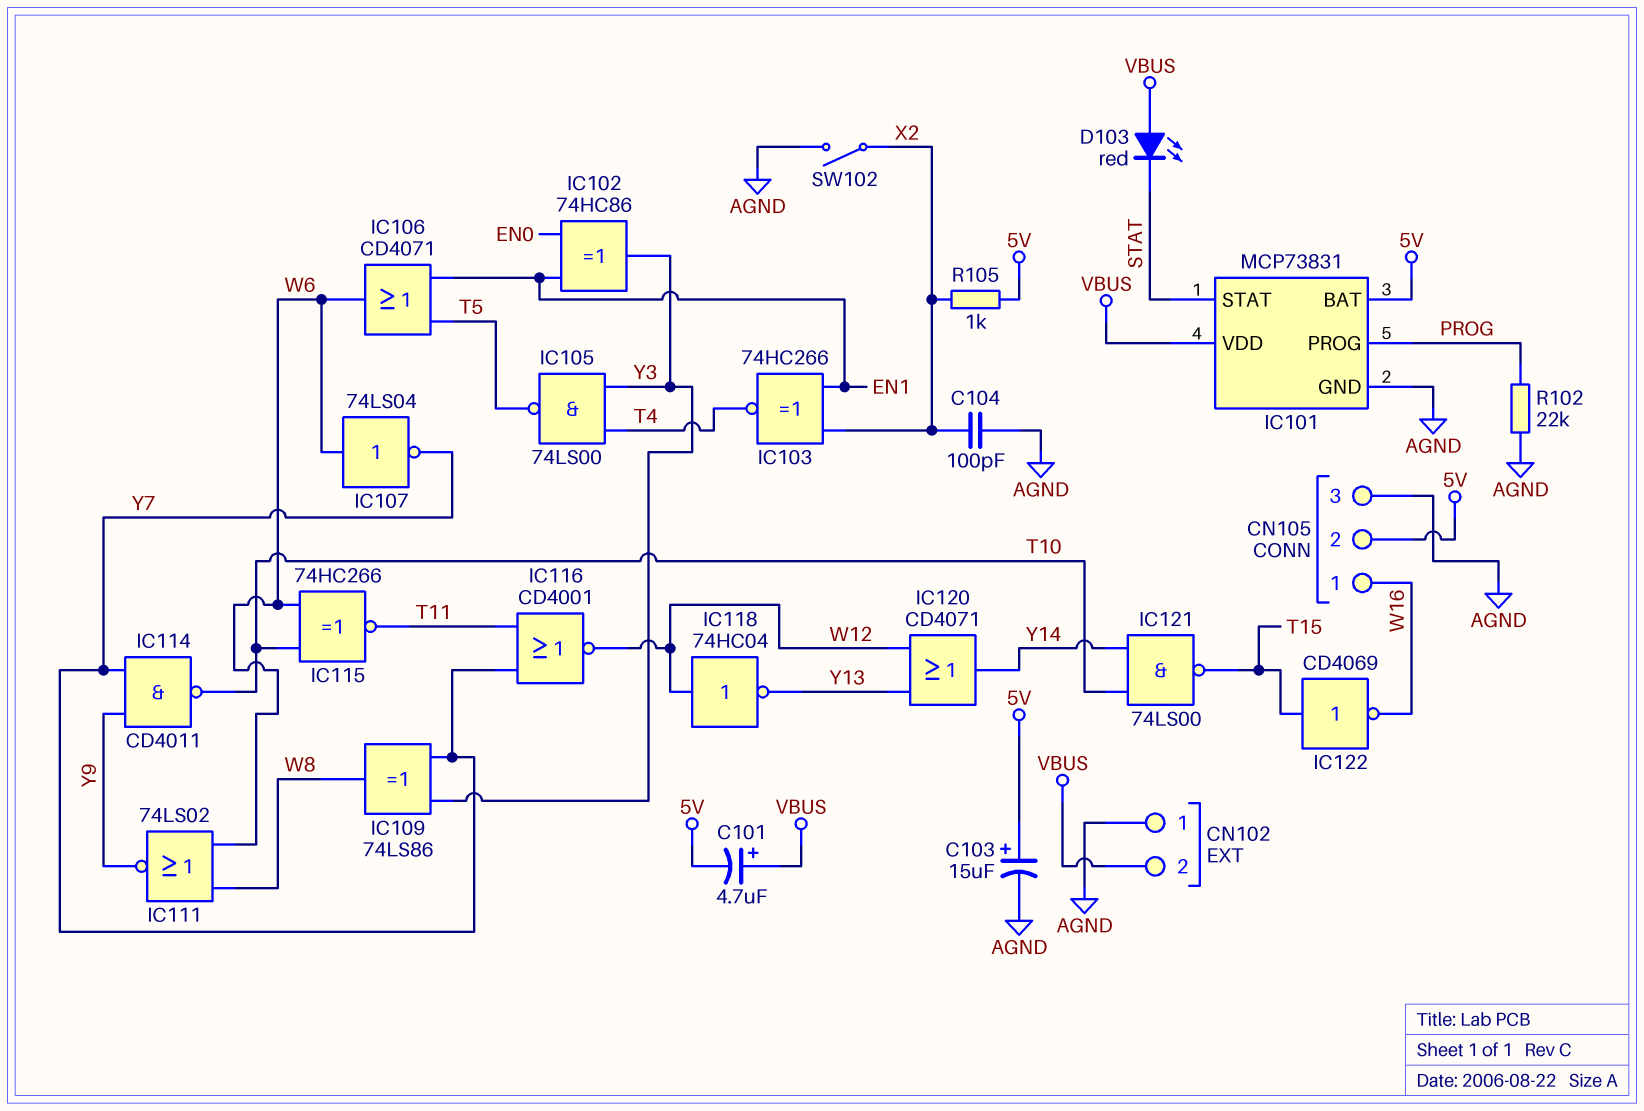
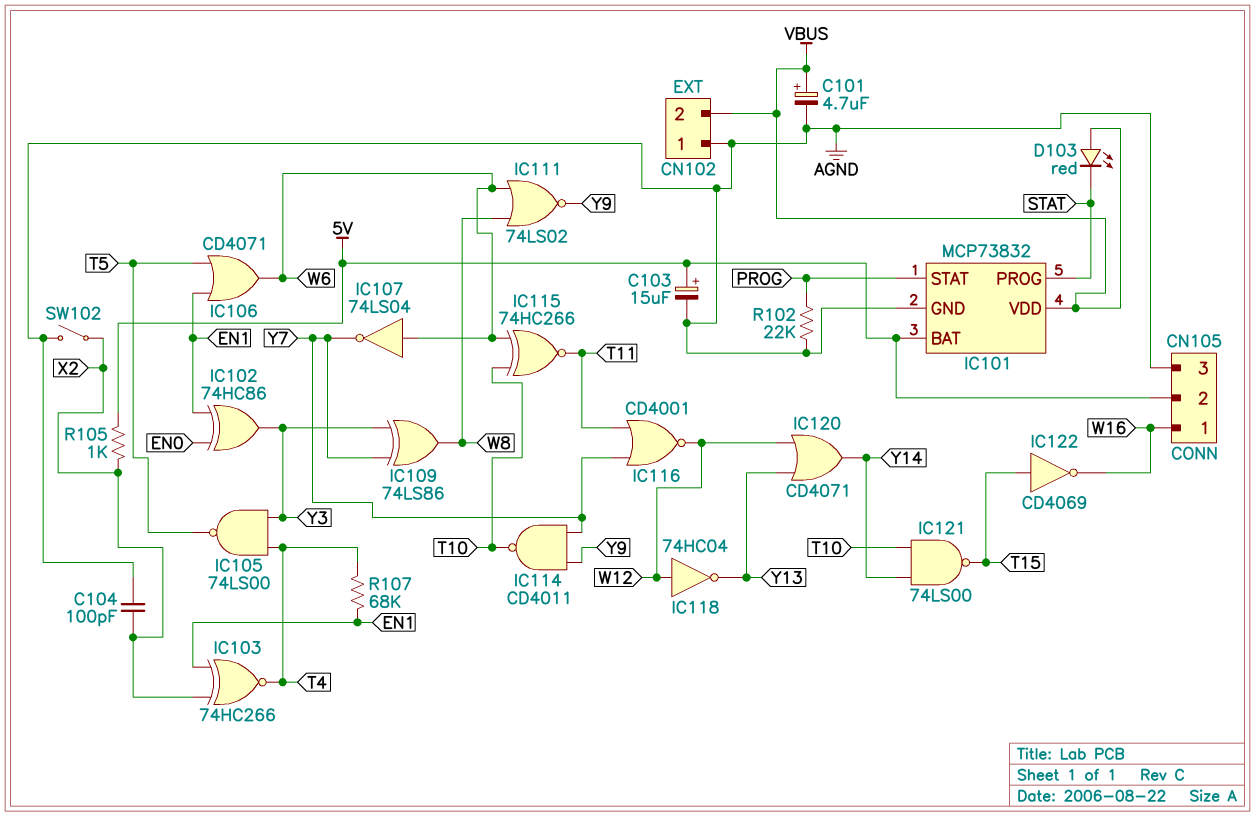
C101: 4.7uF (plus VBUS, minus 5V) -> 4.7uF (plus VBUS, minus AGND)
IC101: MCP73831 -> MCP73832
IC101 pin PROG: PROG -> STAT
IC101 pin STAT: STAT -> PROG
R107: none -> 68k (EN1, T4)

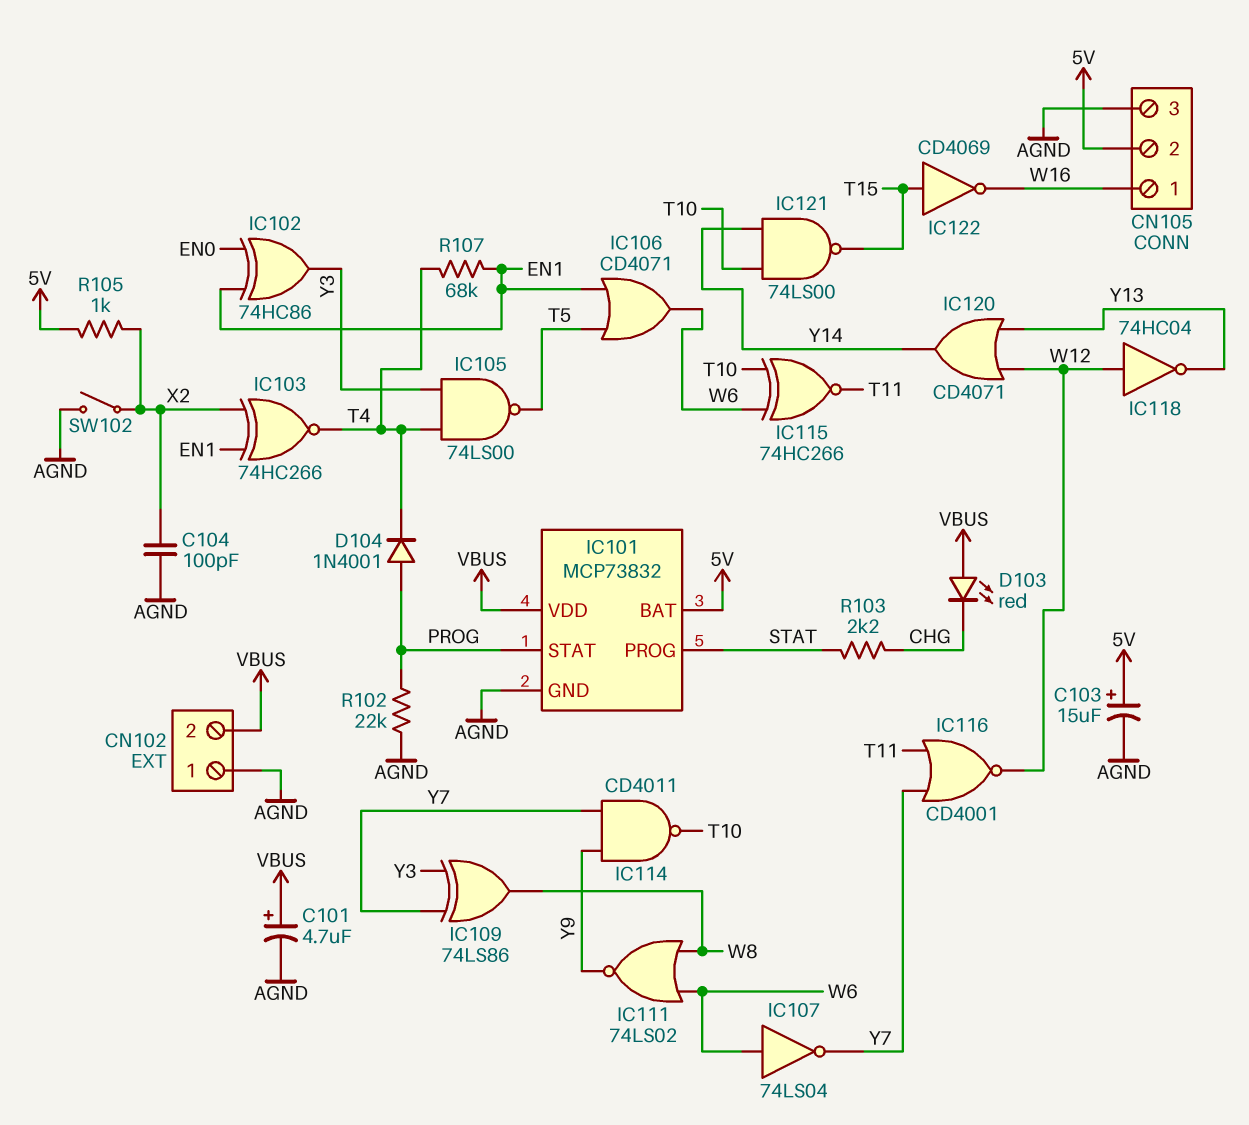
D103: LED red (A VBUS, K STAT) -> LED red (A VBUS, K CHG)
D104: none -> diode 1N4001 (A PROG, K T4)
R103: none -> 2.2k (CHG, STAT)

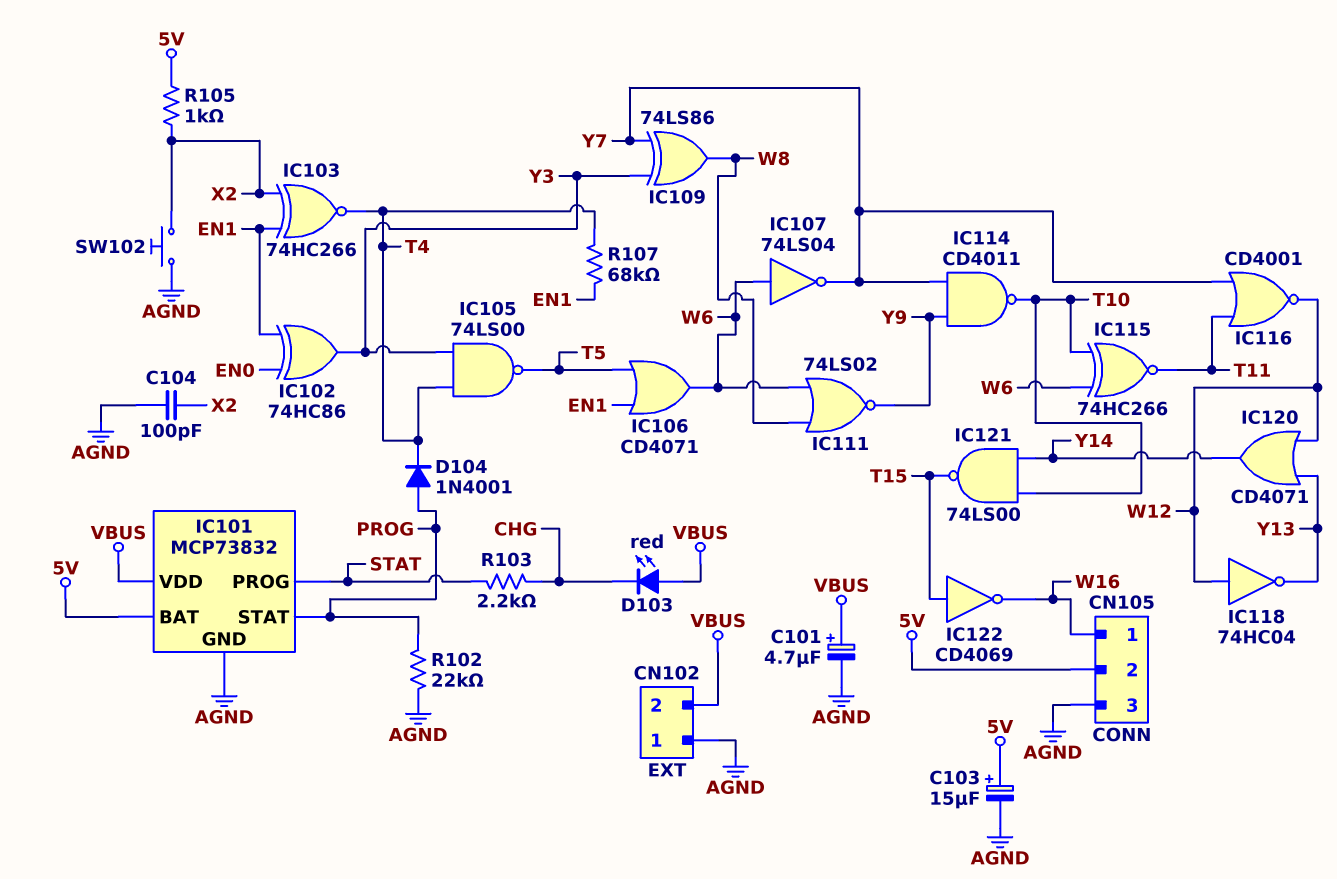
SW102: switch (AGND, X2) -> button (AGND, X2)

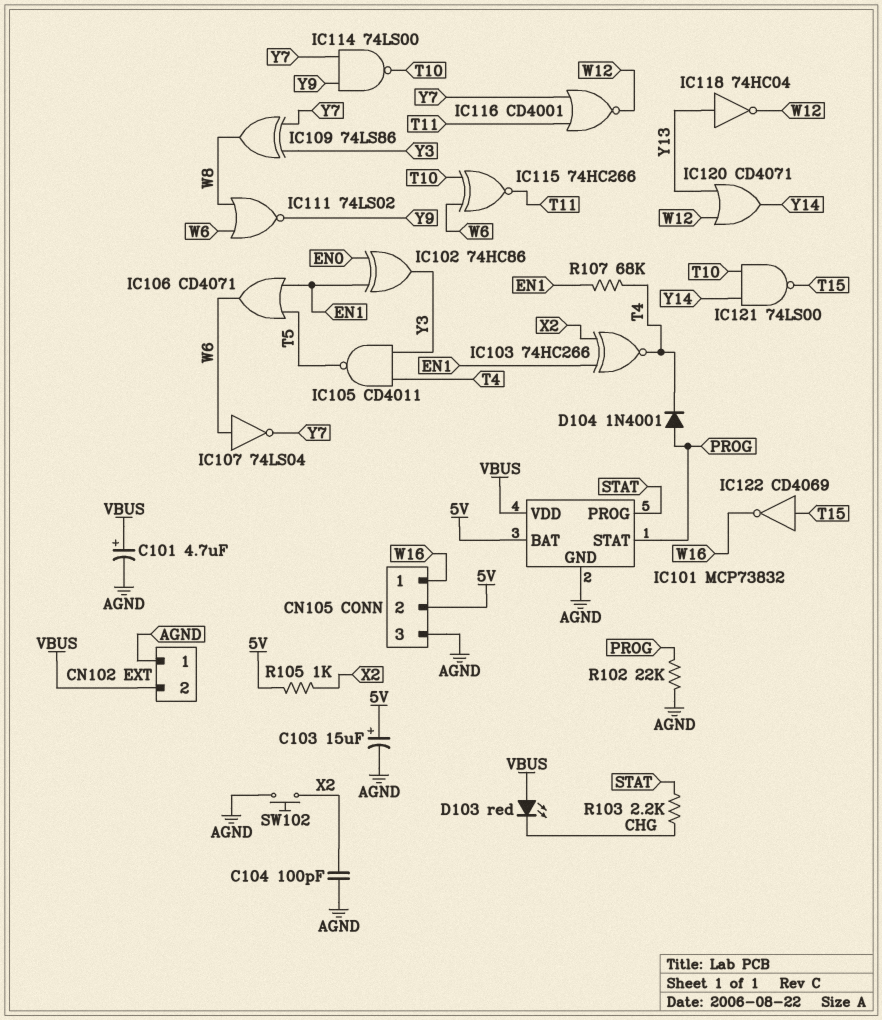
IC105: NAND 74LS00 (in T4, in Y3, out T5) -> NAND CD4011 (in T4, in Y3, out T5)
IC114: NAND CD4011 (in Y7, in Y9, out T10) -> NAND 74LS00 (in Y7, in Y9, out T10)
IC118: NOT 74HC04 (in W12, out Y13) -> NOT 74HC04 (in Y13, out W12)

